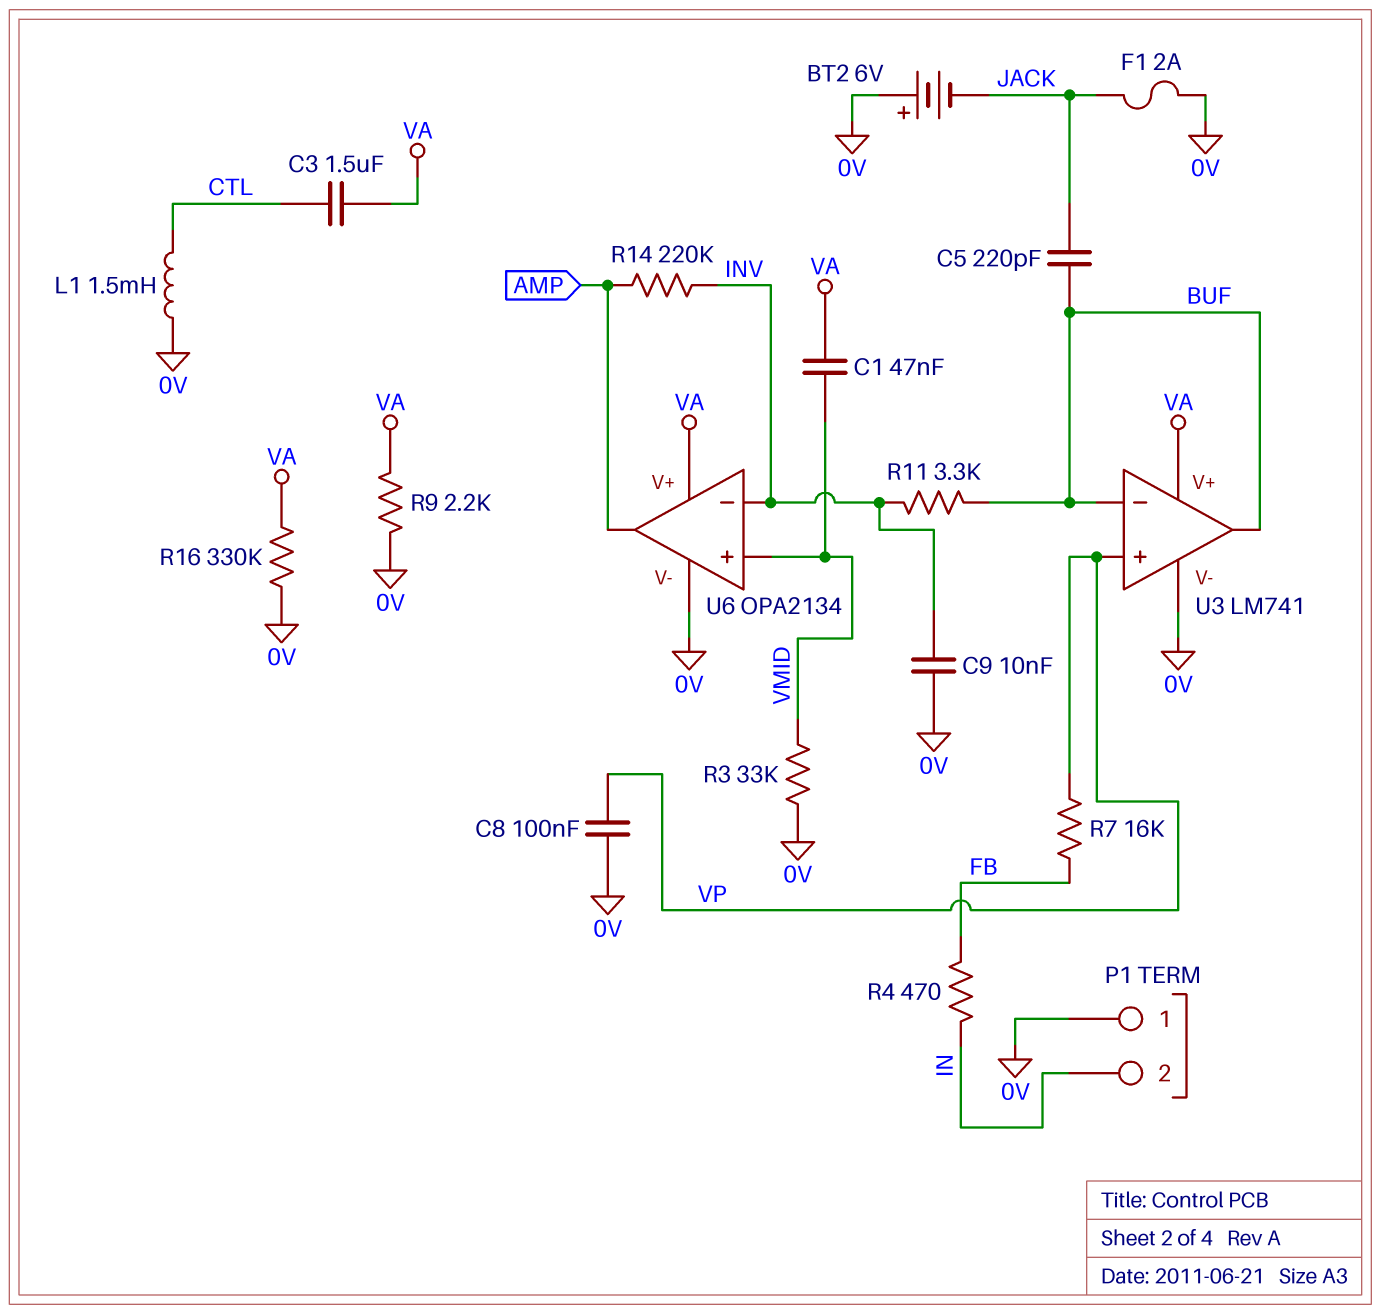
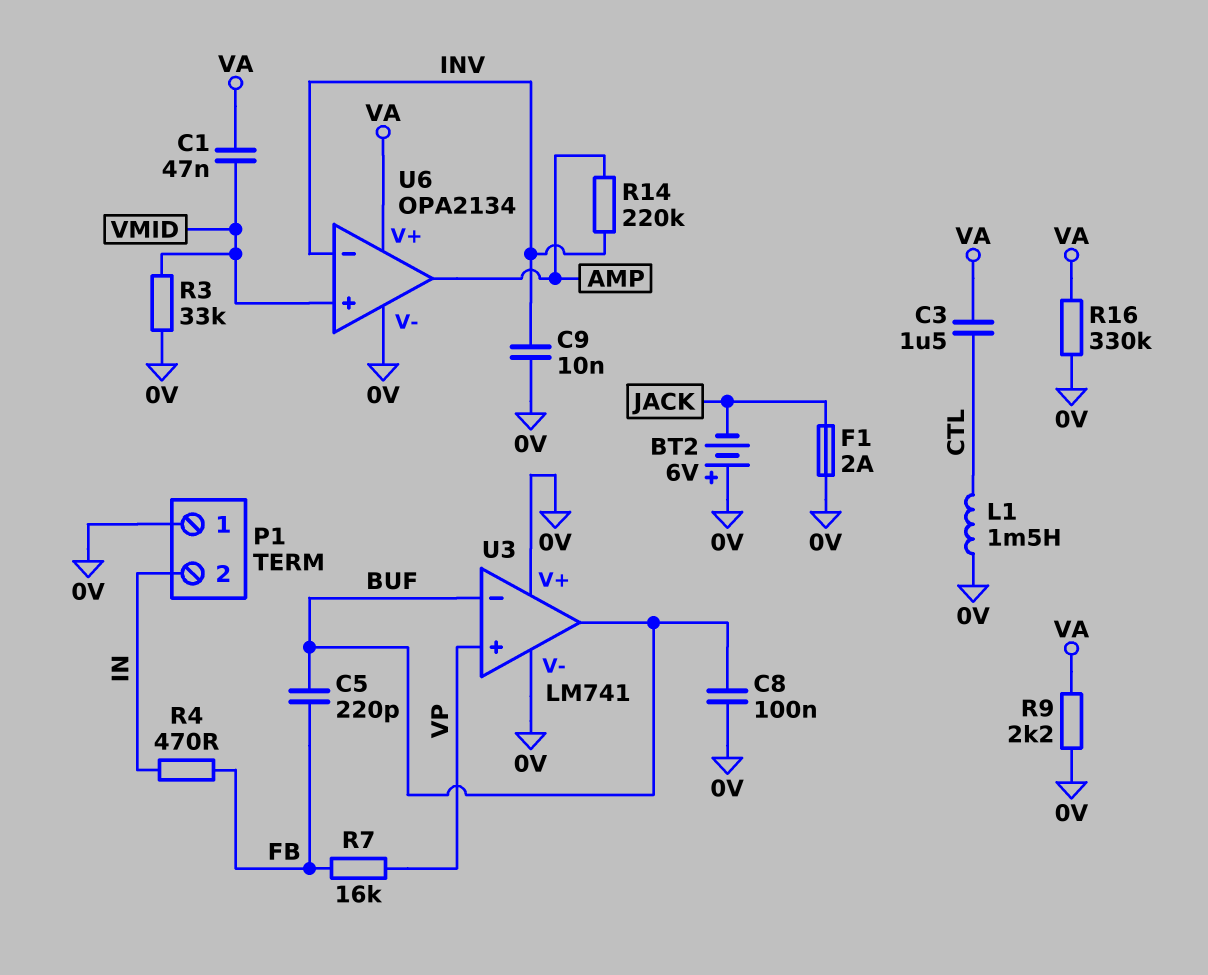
C5: 220pF (BUF, JACK) -> 220pF (BUF, FB)
C8: 100nF (0V, VP) -> 100nF (0V, BUF)
R11: 3.3k (BUF, INV) -> none
U3 pin V+: VA -> 0V

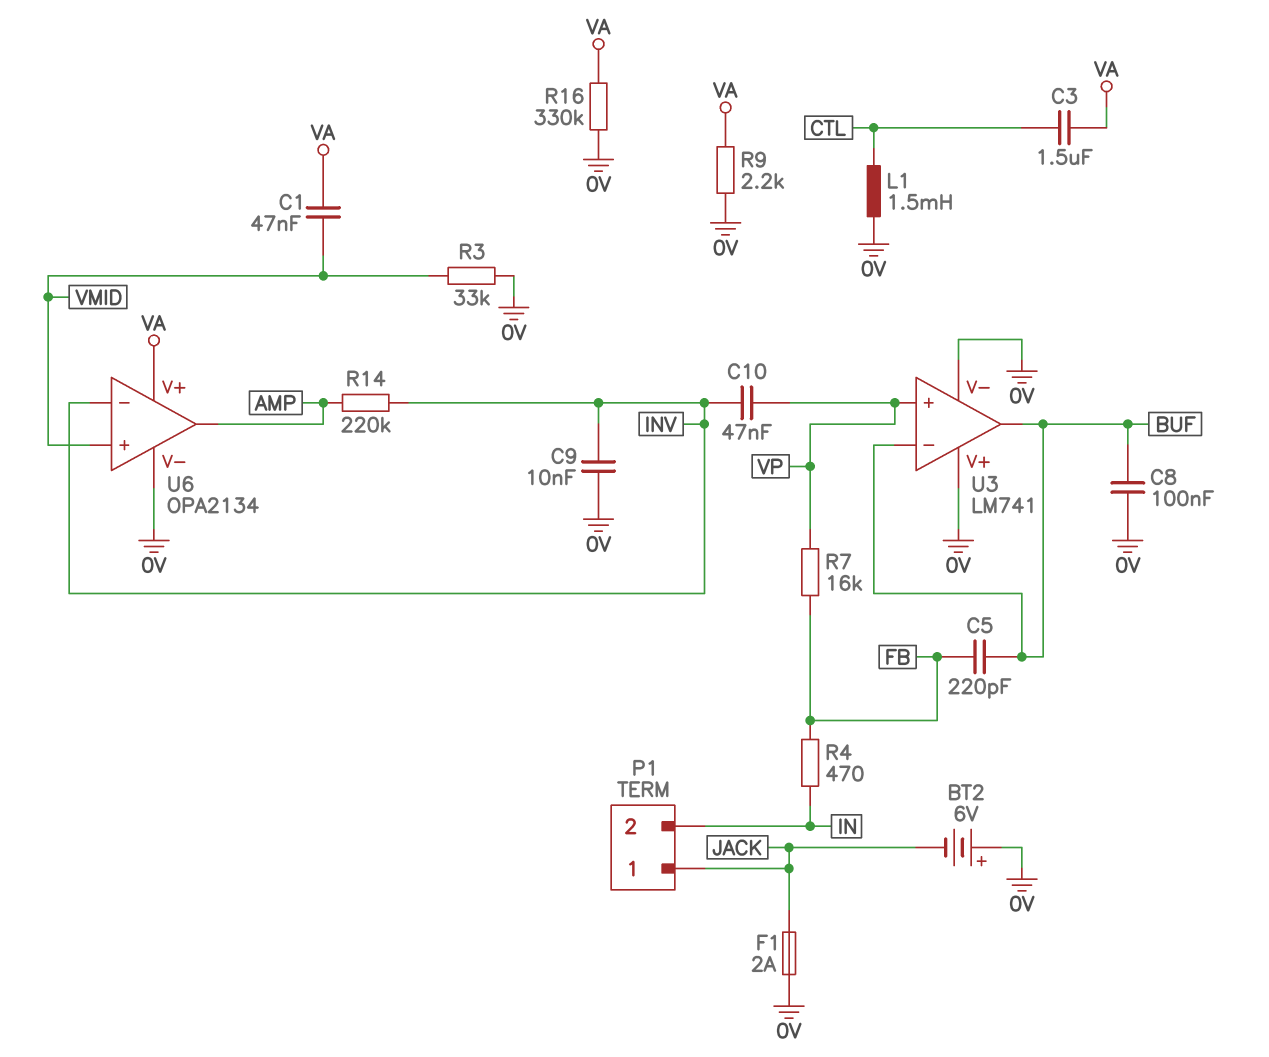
C10: none -> 47nF (INV, VP)
P1 pin 1: 0V -> JACK

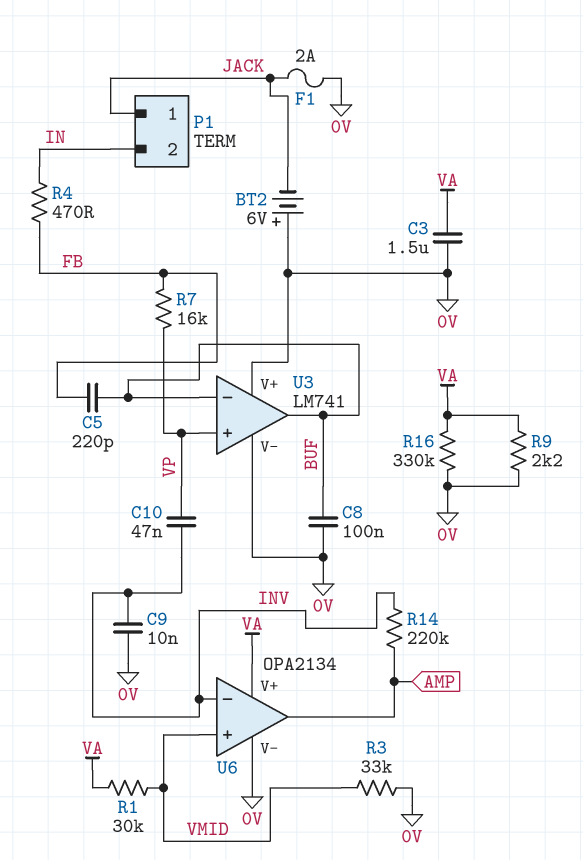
C1: 47nF (VA, VMID) -> none
C3: 1.5uF (CTL, VA) -> 1.5uF (0V, VA)
L1: 1.5mH (0V, CTL) -> none
R1: none -> 30k (VA, VMID)

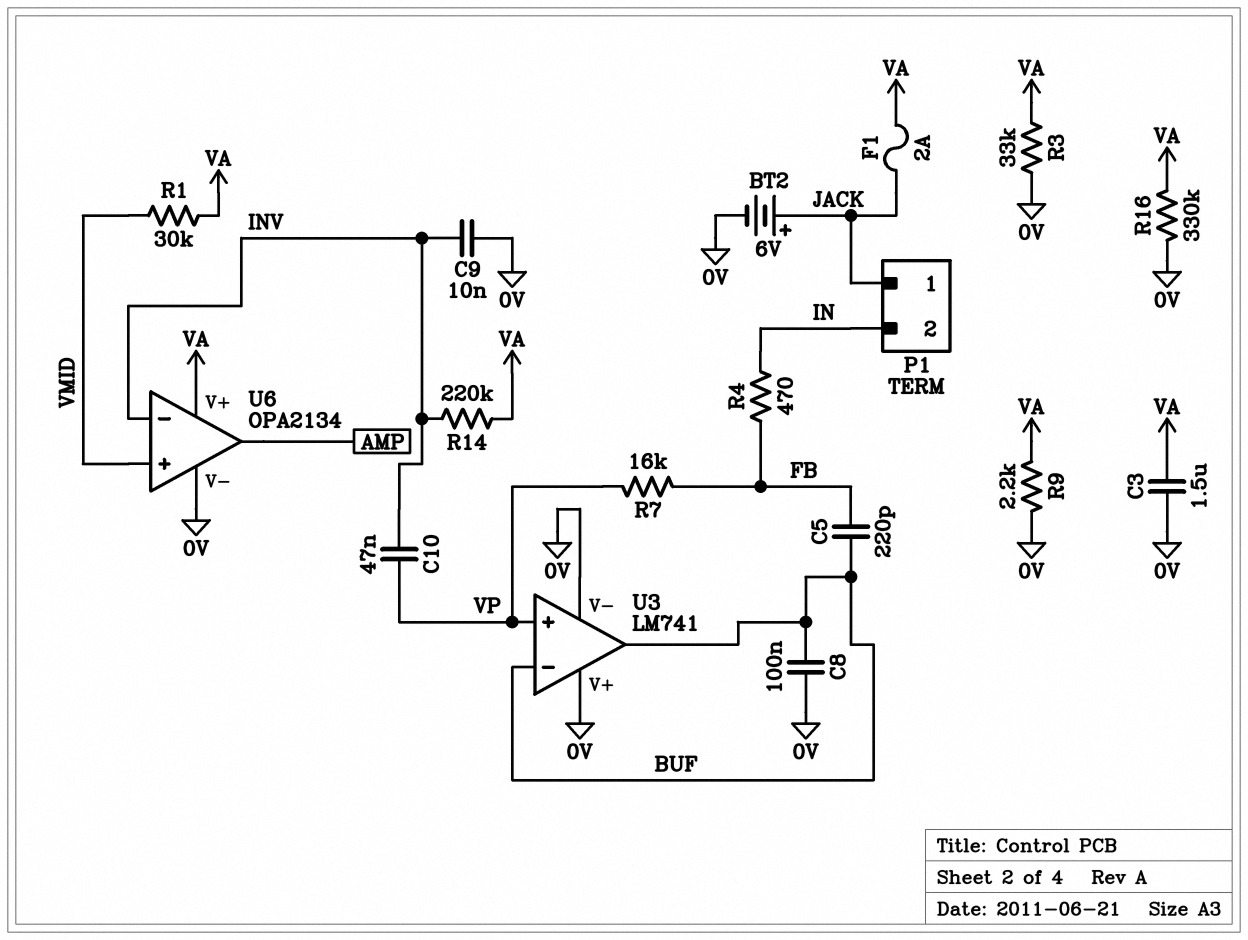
BT2: 6V (plus 0V, minus JACK) -> 6V (plus JACK, minus 0V)
F1: 2A (0V, JACK) -> 2A (JACK, VA)
R3: 33k (0V, VMID) -> 33k (0V, VA)
R14: 220k (AMP, INV) -> 220k (INV, VA)

